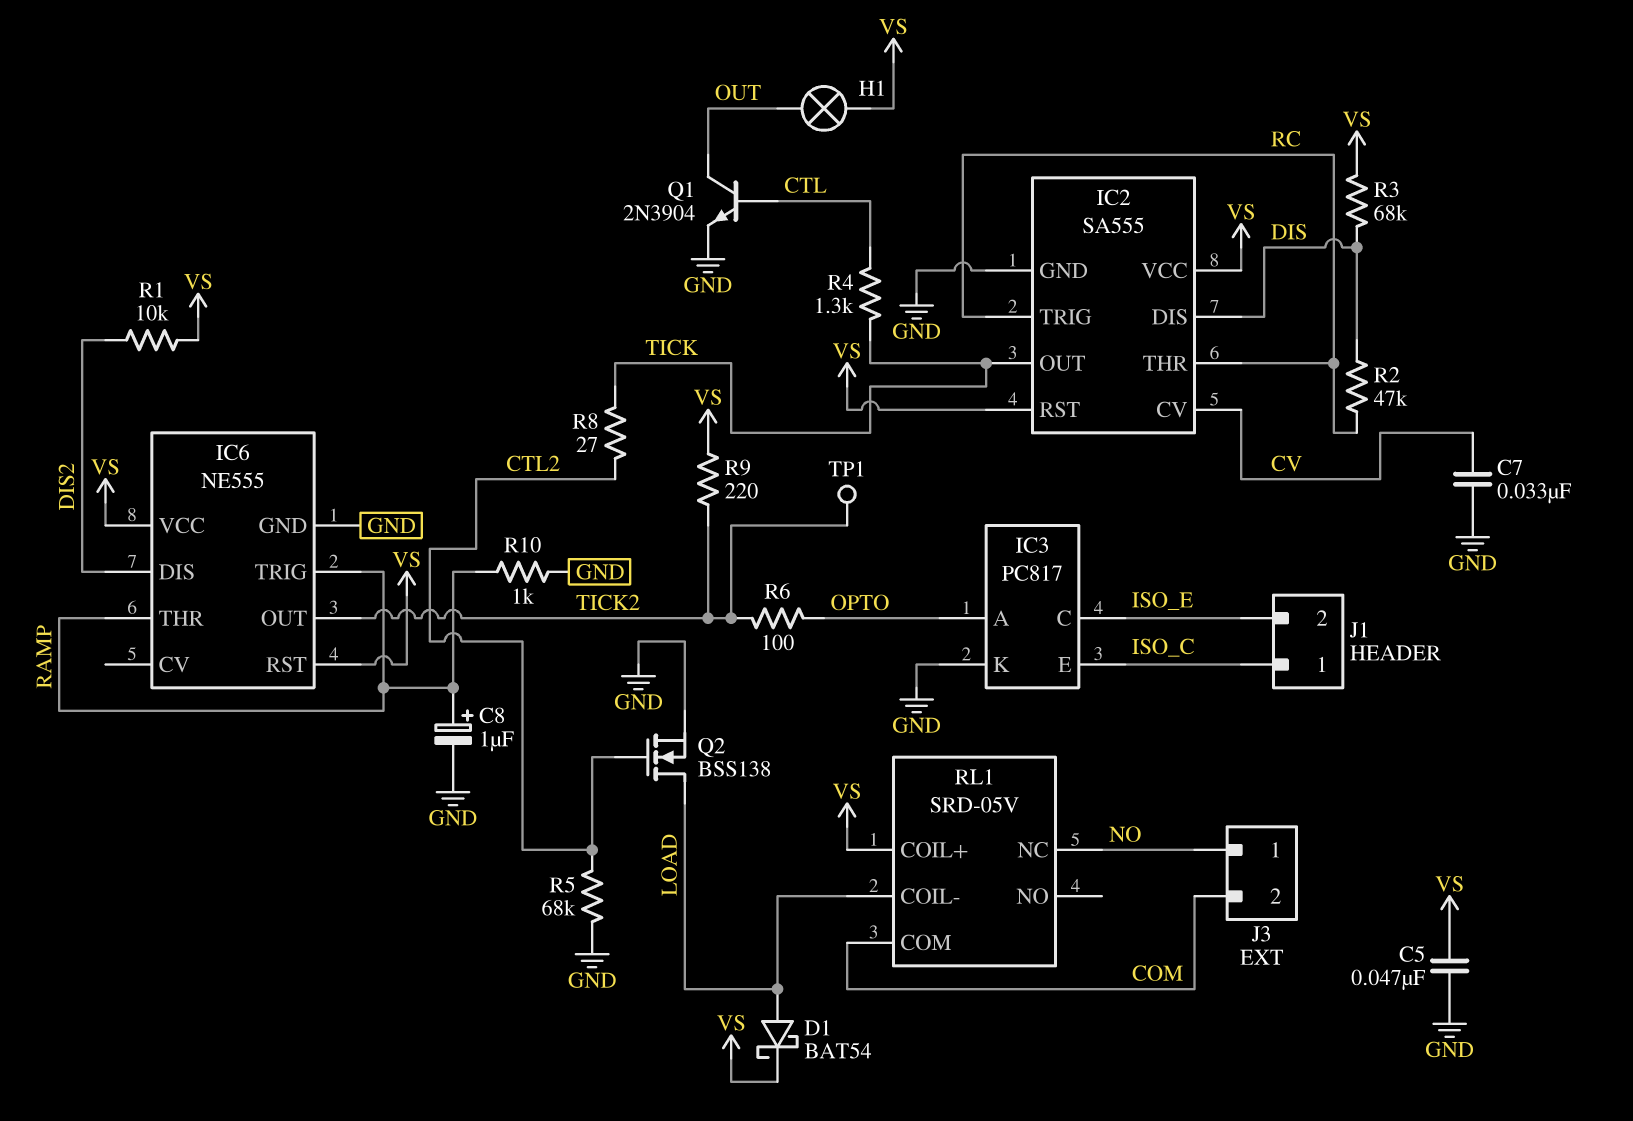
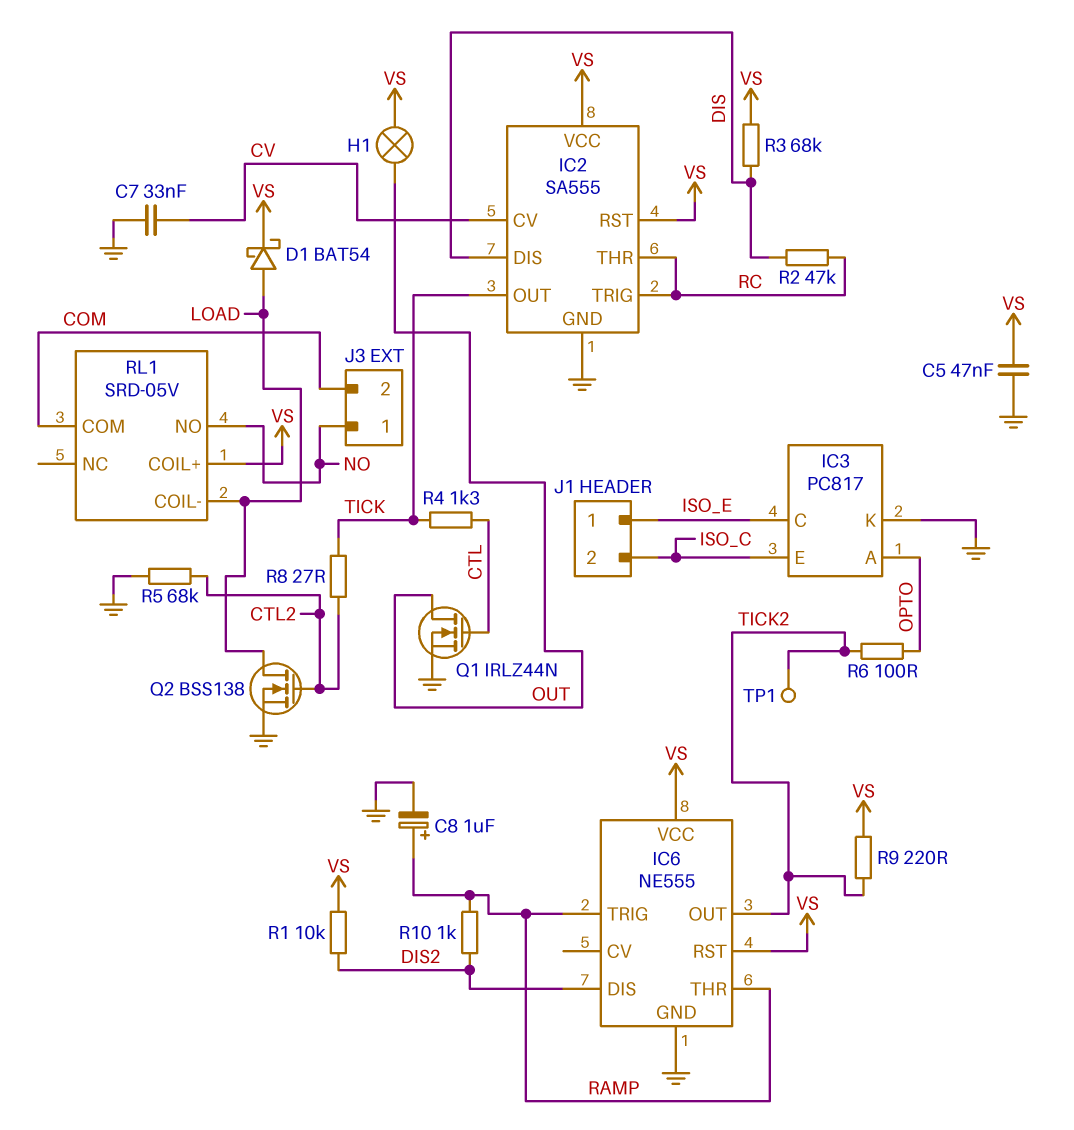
J1 pin 1: ISO_C -> ISO_E
J1 pin 2: ISO_E -> ISO_C
Q1: NPN 2N3904 (B CTL, C OUT, E GND) -> NMOS IRLZ44N (G CTL, D OUT, S GND)
R10: 1k (GND, RAMP) -> 1k (DIS2, RAMP)
RL1 pin NC: NO -> none
RL1 pin NO: none -> NO

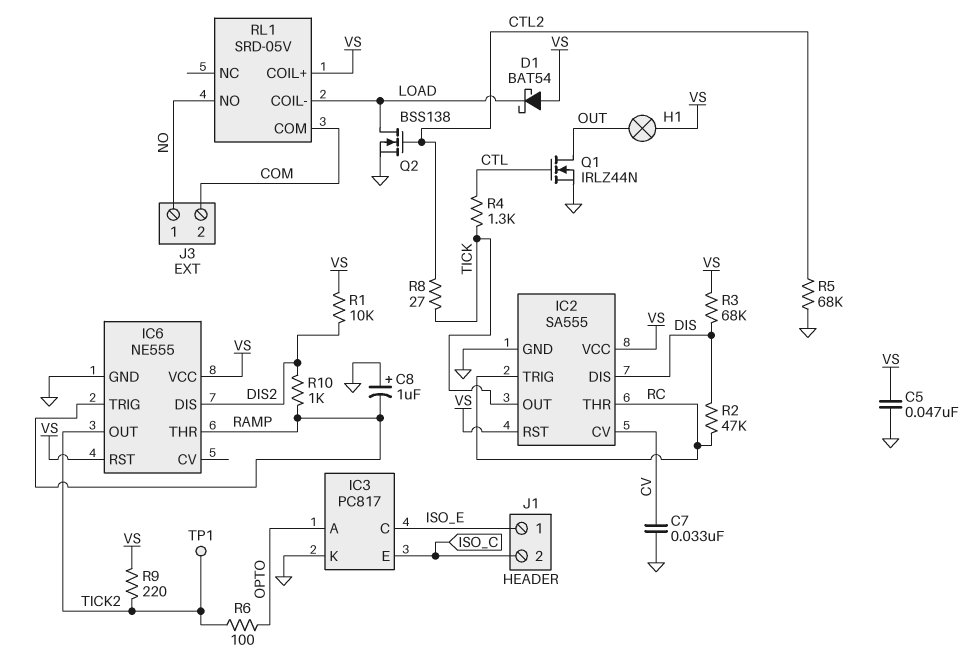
C8: 1uF (plus RAMP, minus GND) -> 1uF (plus GND, minus RAMP)
D1: schottky BAT54 (A LOAD, K VS) -> schottky BAT54 (A VS, K LOAD)

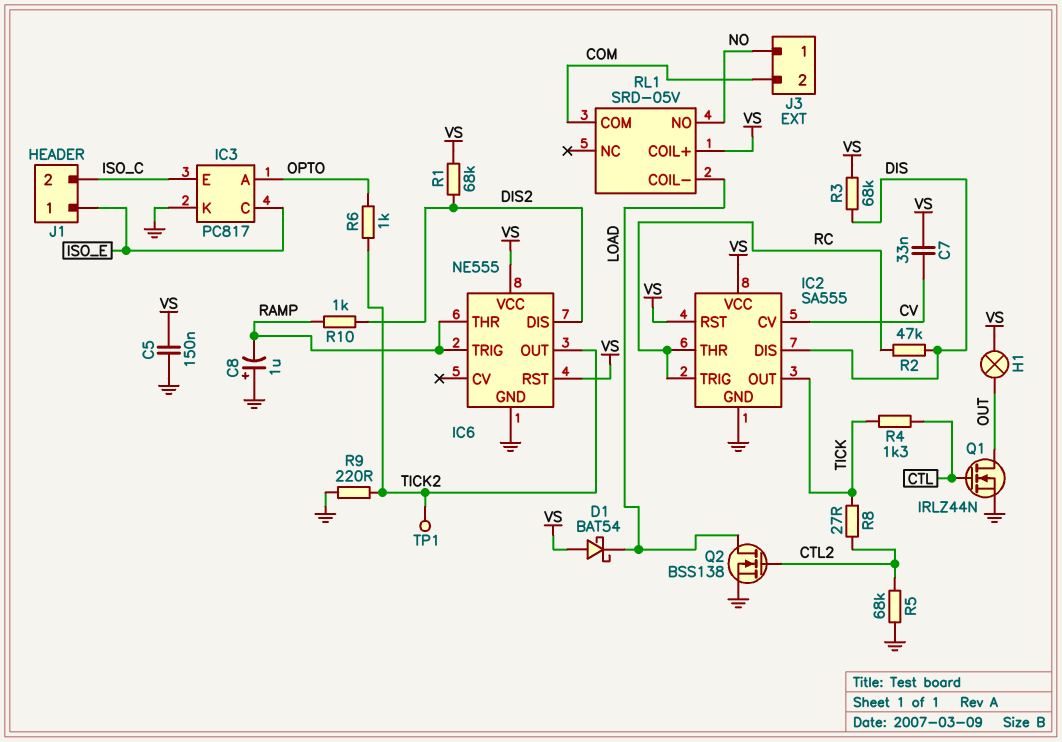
C5: 47nF (GND, VS) -> 150nF (GND, VS)
C7: 33nF (CV, GND) -> 33nF (CV, VS)
R1: 10k (DIS2, VS) -> 68k (DIS2, VS)
R6: 100 (OPTO, TICK2) -> 1k (OPTO, TICK2)
R9: 220 (TICK2, VS) -> 220 (GND, TICK2)

